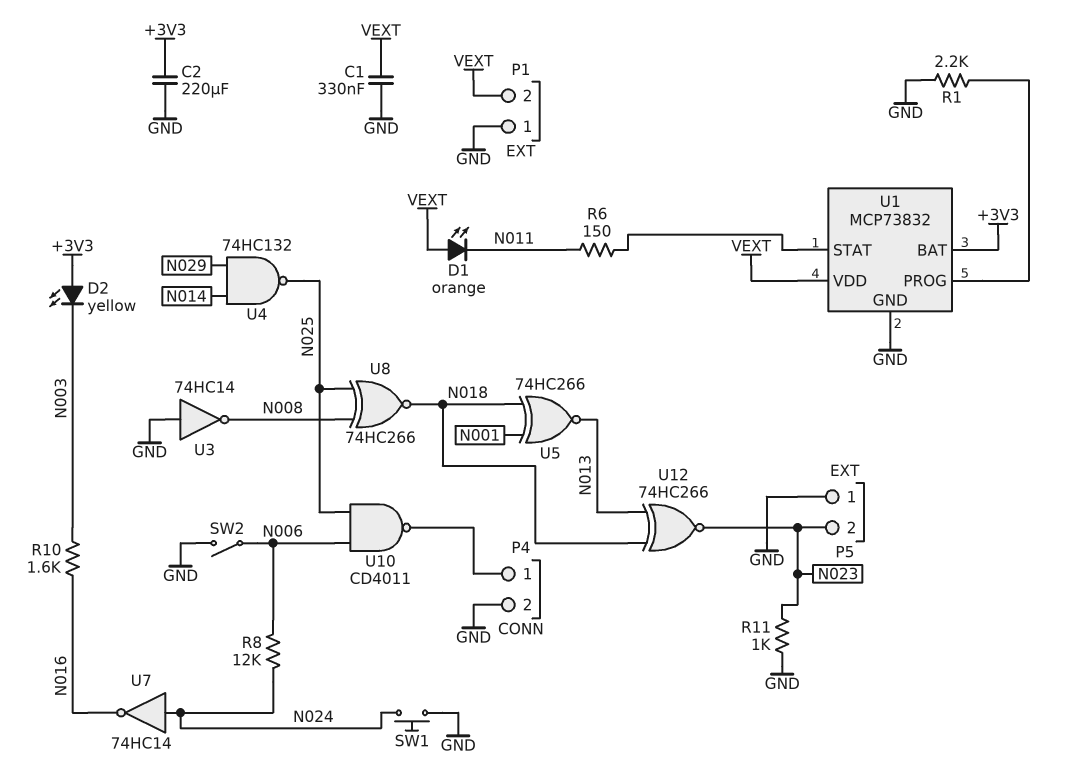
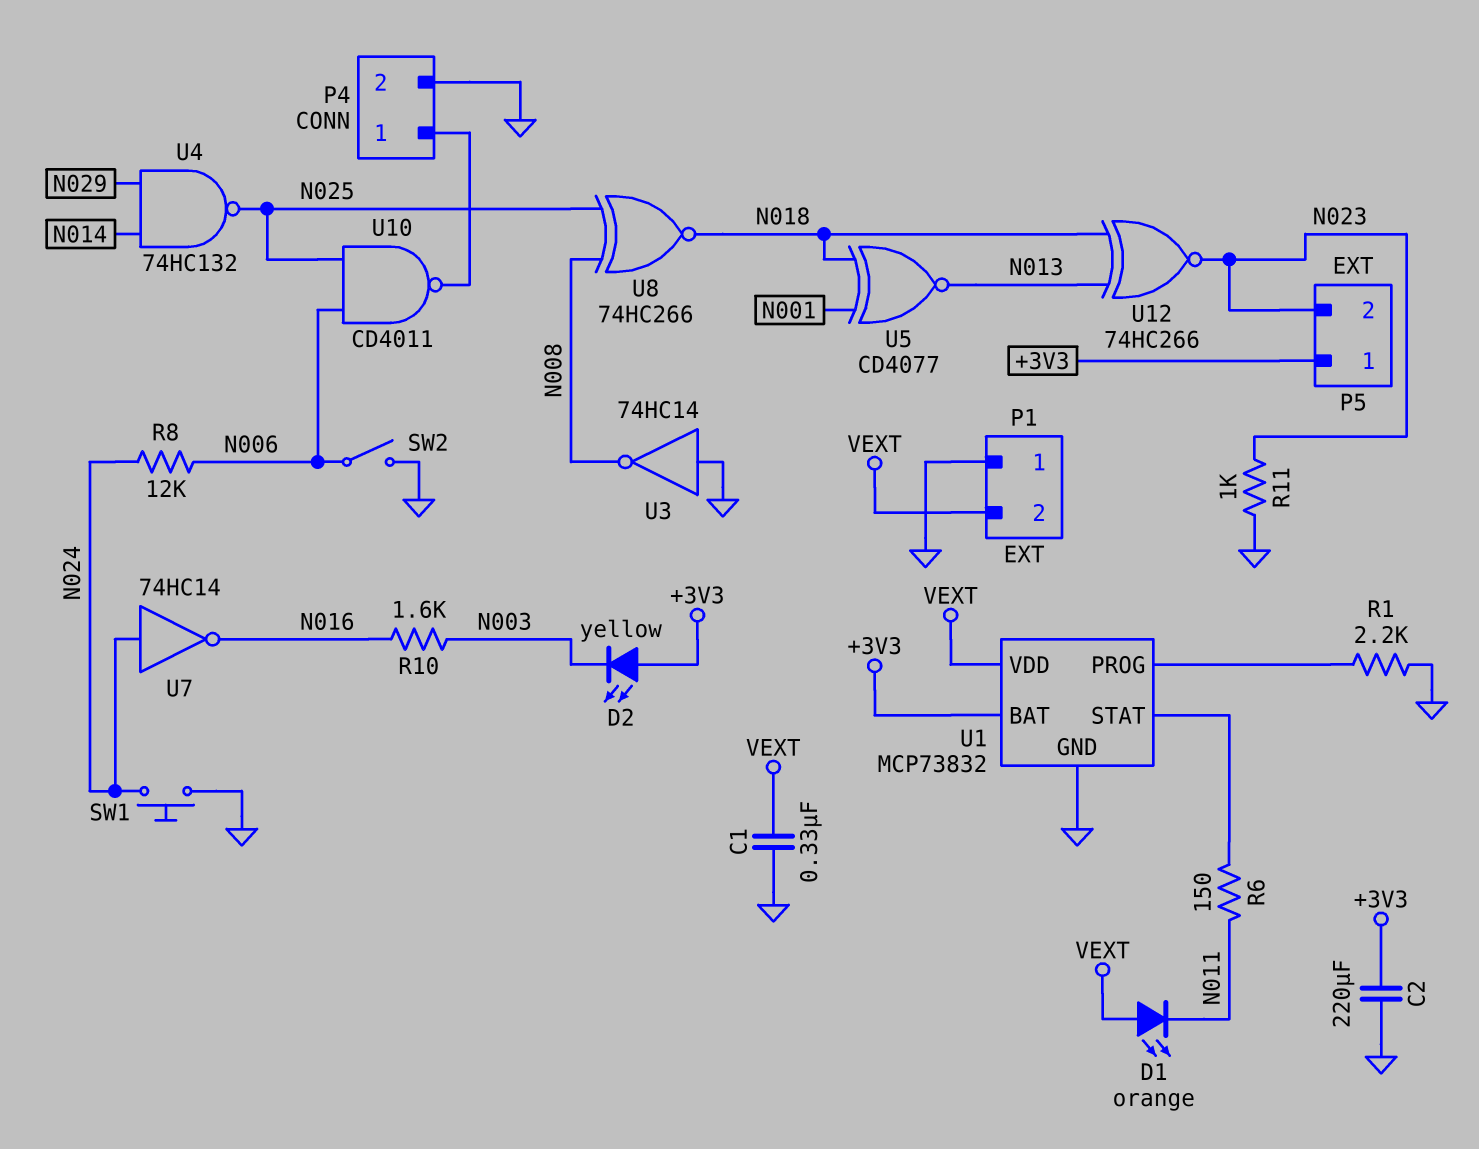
P5 pin 1: GND -> +3V3
U5: XNOR 74HC266 (in N001, in N018, out N013) -> XNOR CD4077 (in N001, in N018, out N013)

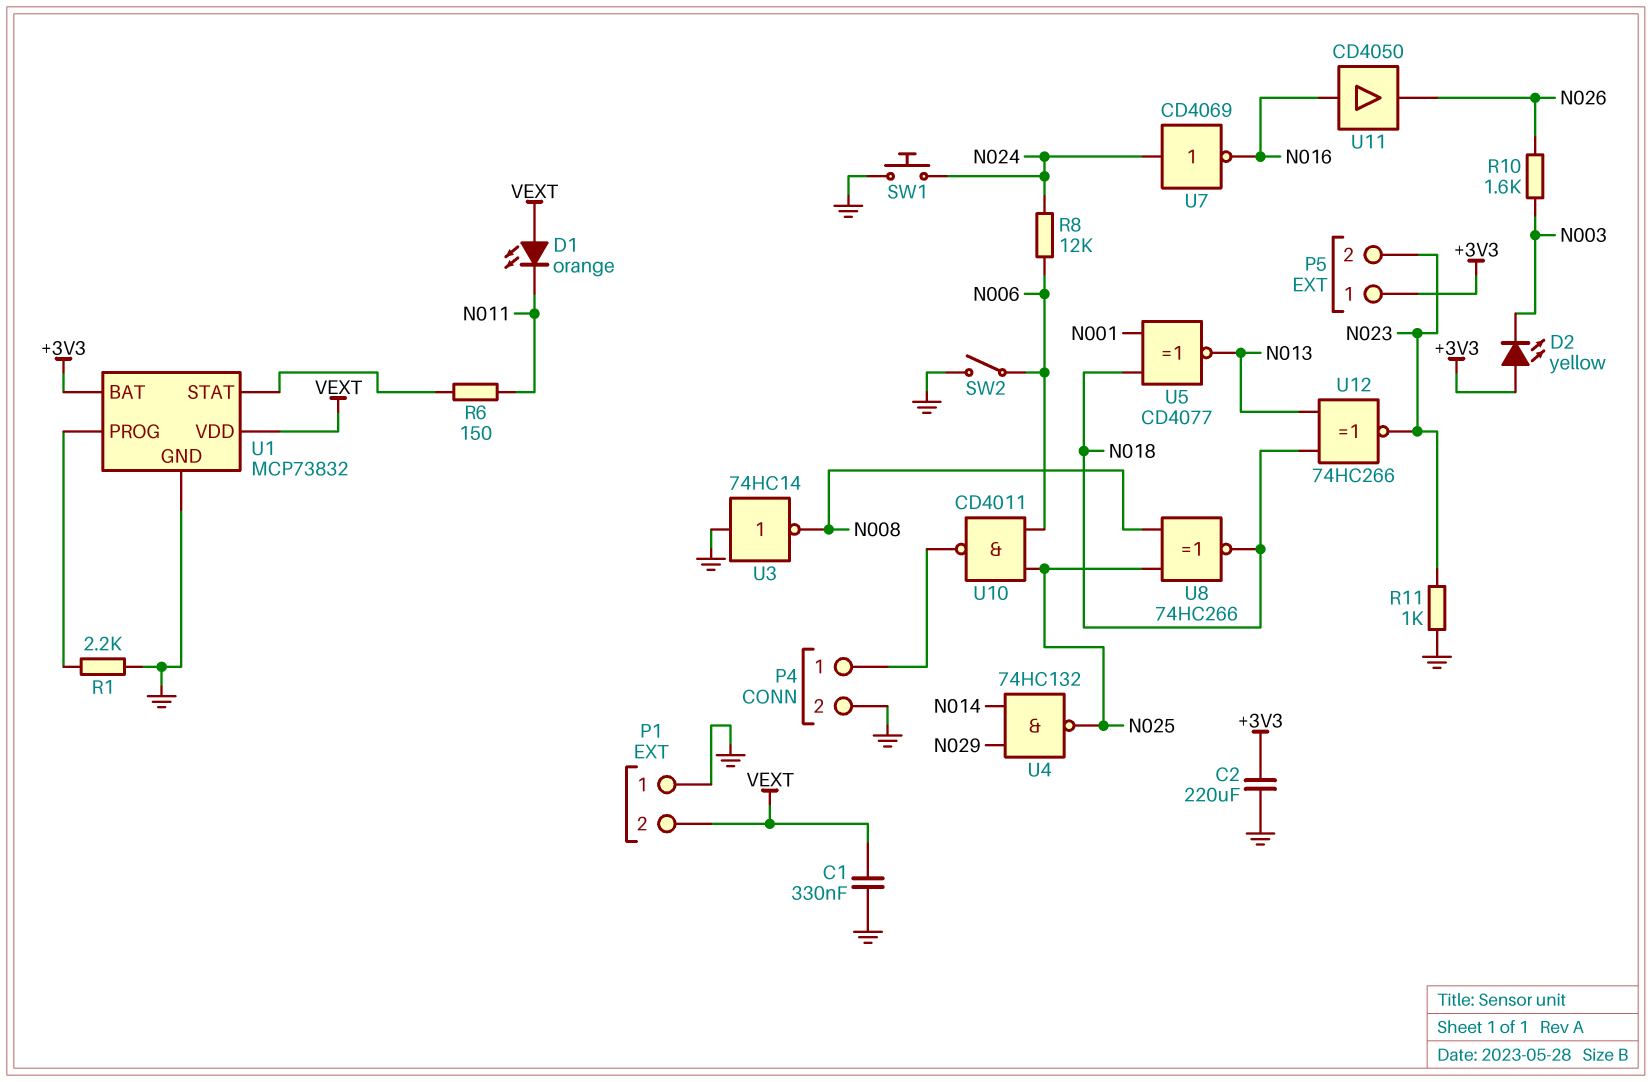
R10: 1.6k (N003, N016) -> 1.6k (N003, N026)
U7: NOT 74HC14 (in N024, out N016) -> NOT CD4069 (in N024, out N016)
U11: none -> buffer CD4050 (in N016, out N026)

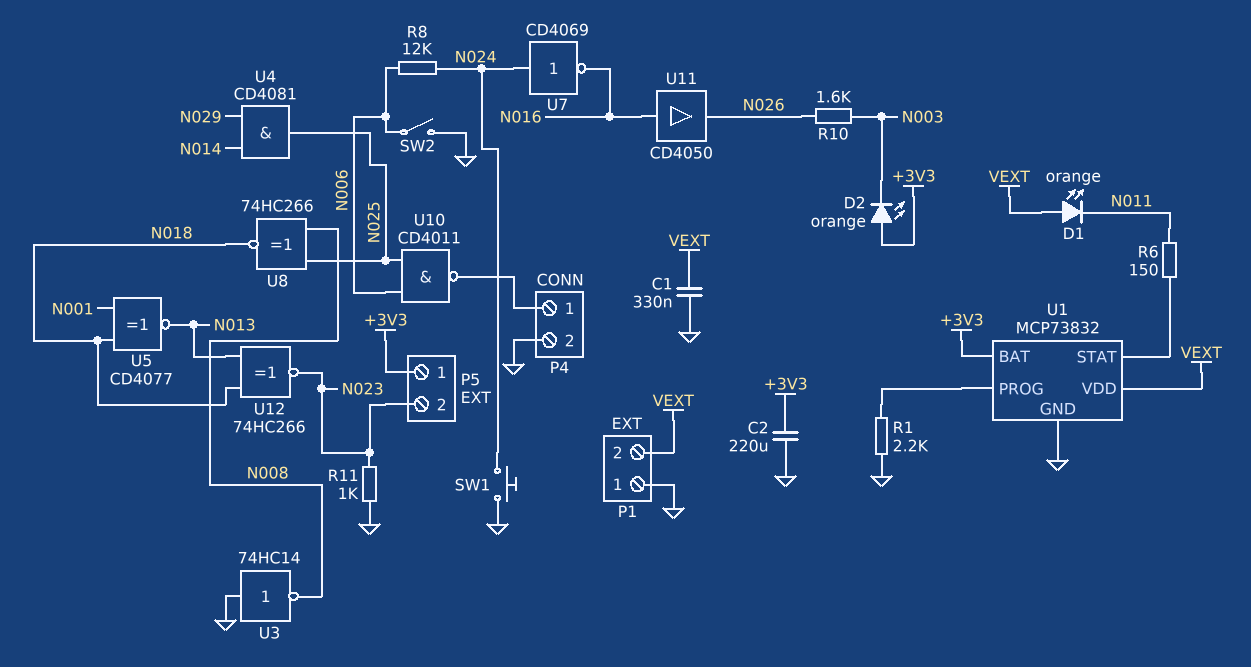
D2: LED yellow (A +3V3, K N003) -> LED orange (A +3V3, K N003)
U4: NAND 74HC132 (in N014, in N029, out N025) -> AND CD4081 (in N014, in N029, out N025)

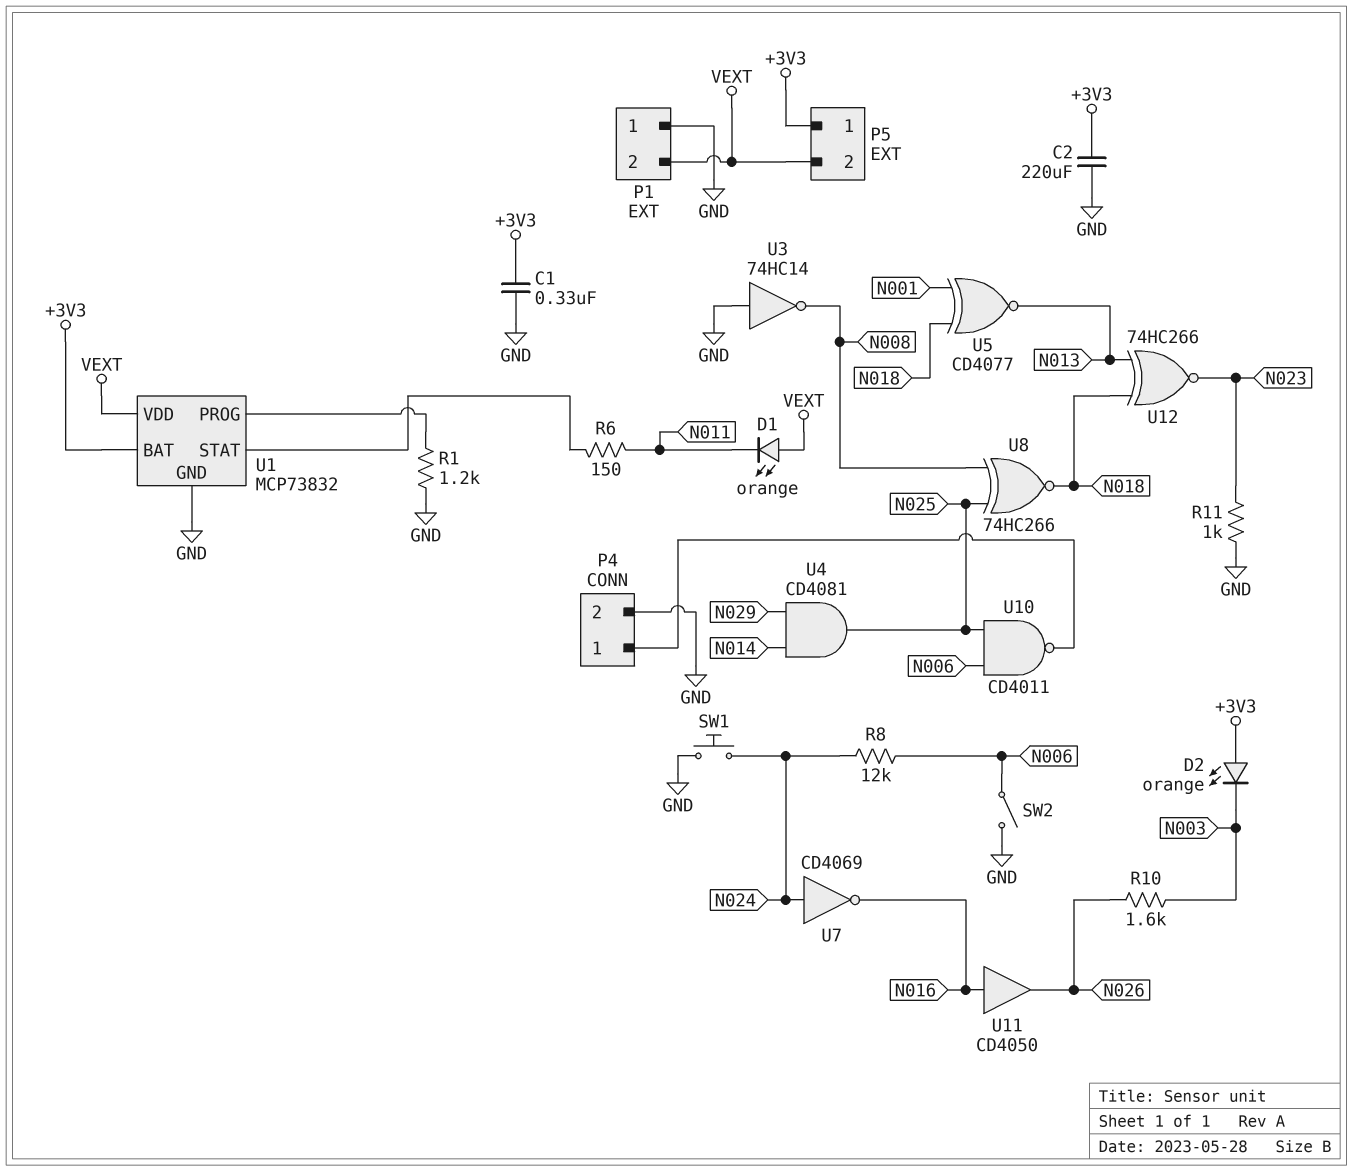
C1: 330nF (GND, VEXT) -> 330nF (+3V3, GND)
P5 pin 2: N023 -> VEXT
R1: 2.2k (GND, U1/PROG) -> 1.2k (GND, U1/PROG)

